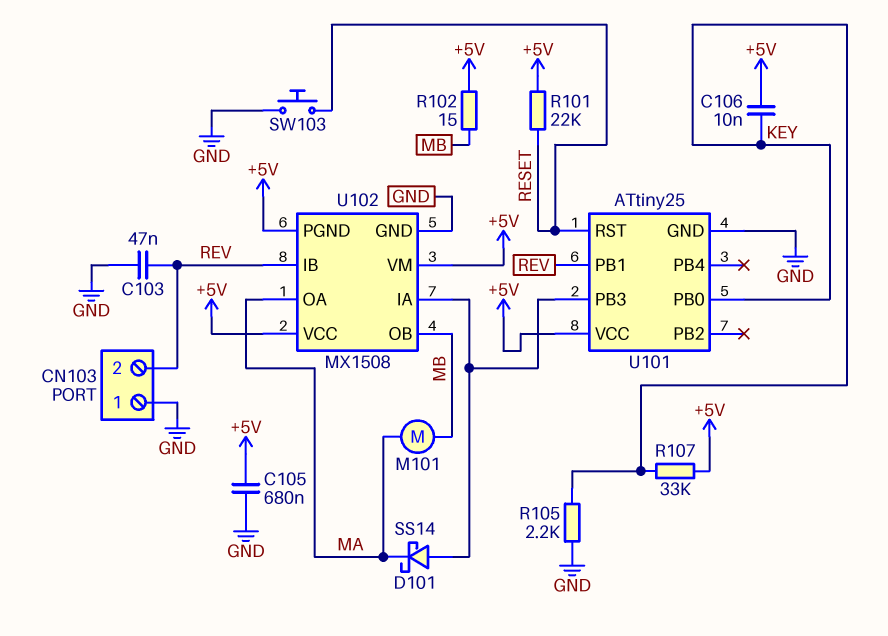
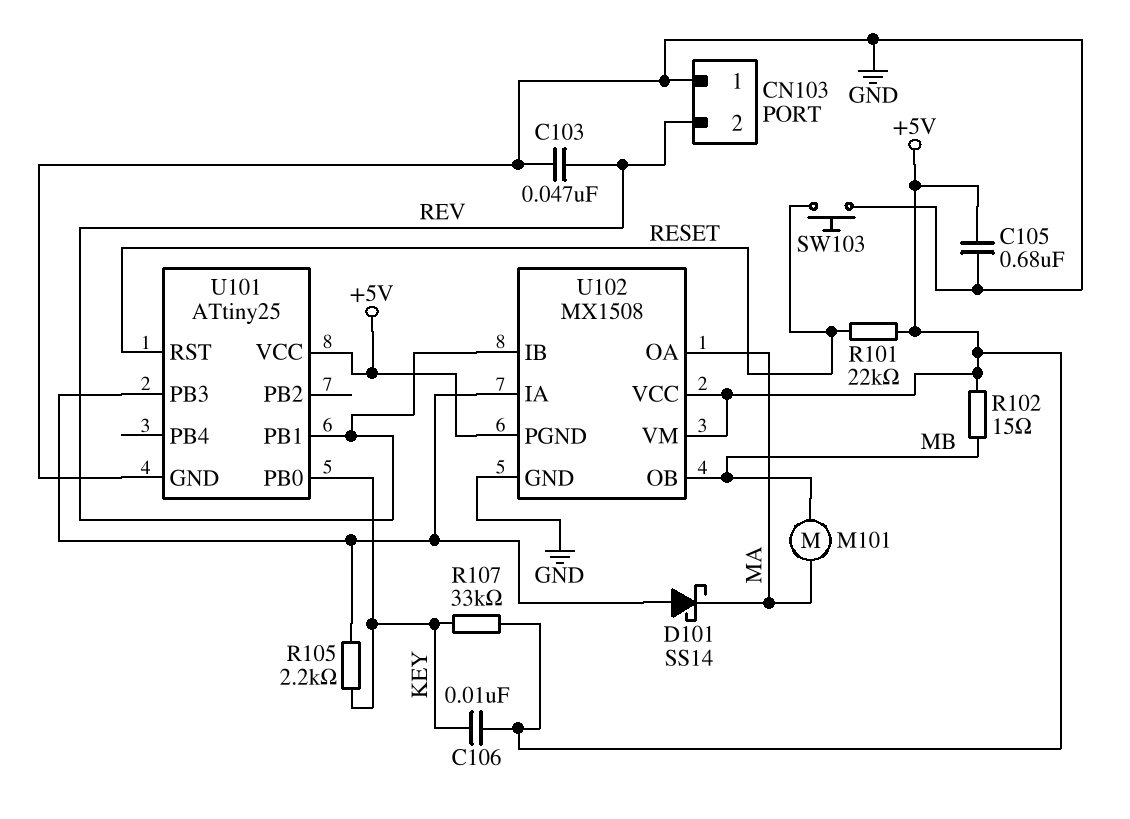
R105: 2.2k (GND, KEY) -> 2.2k (KEY, U101/PB3)

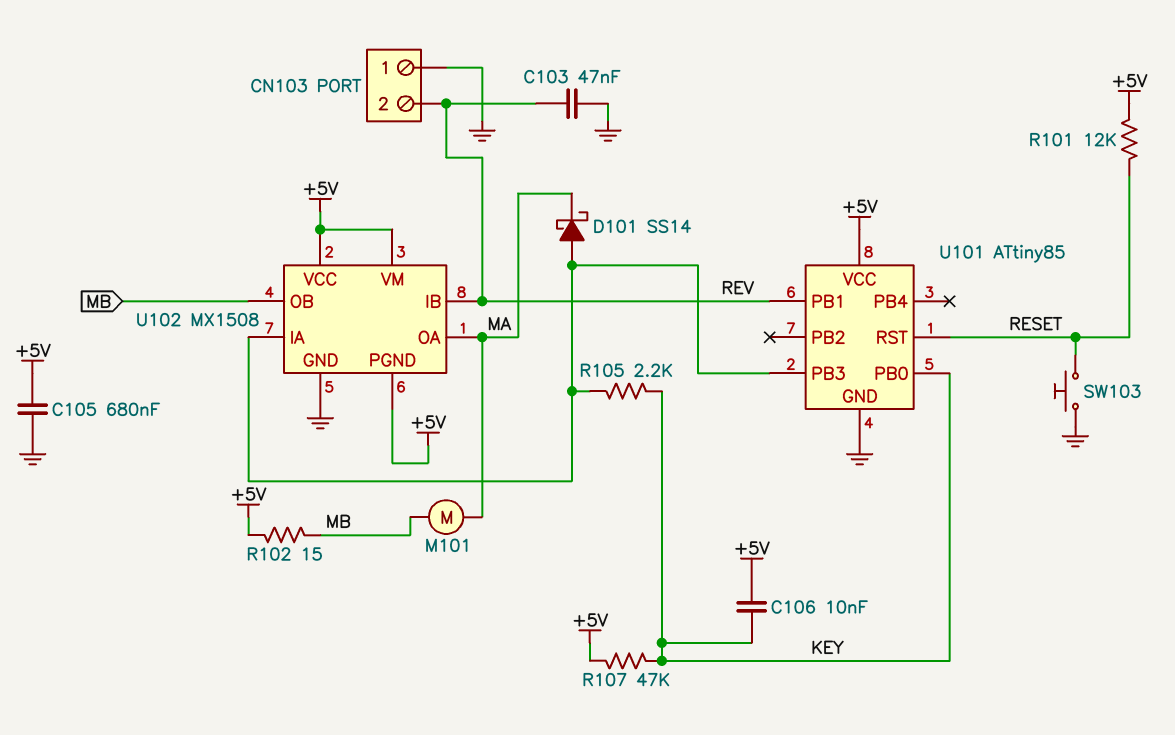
R101: 22k (+5V, RESET) -> 12k (+5V, RESET)
R107: 33k (+5V, KEY) -> 47k (+5V, KEY)
U101: ATtiny25 -> ATtiny85

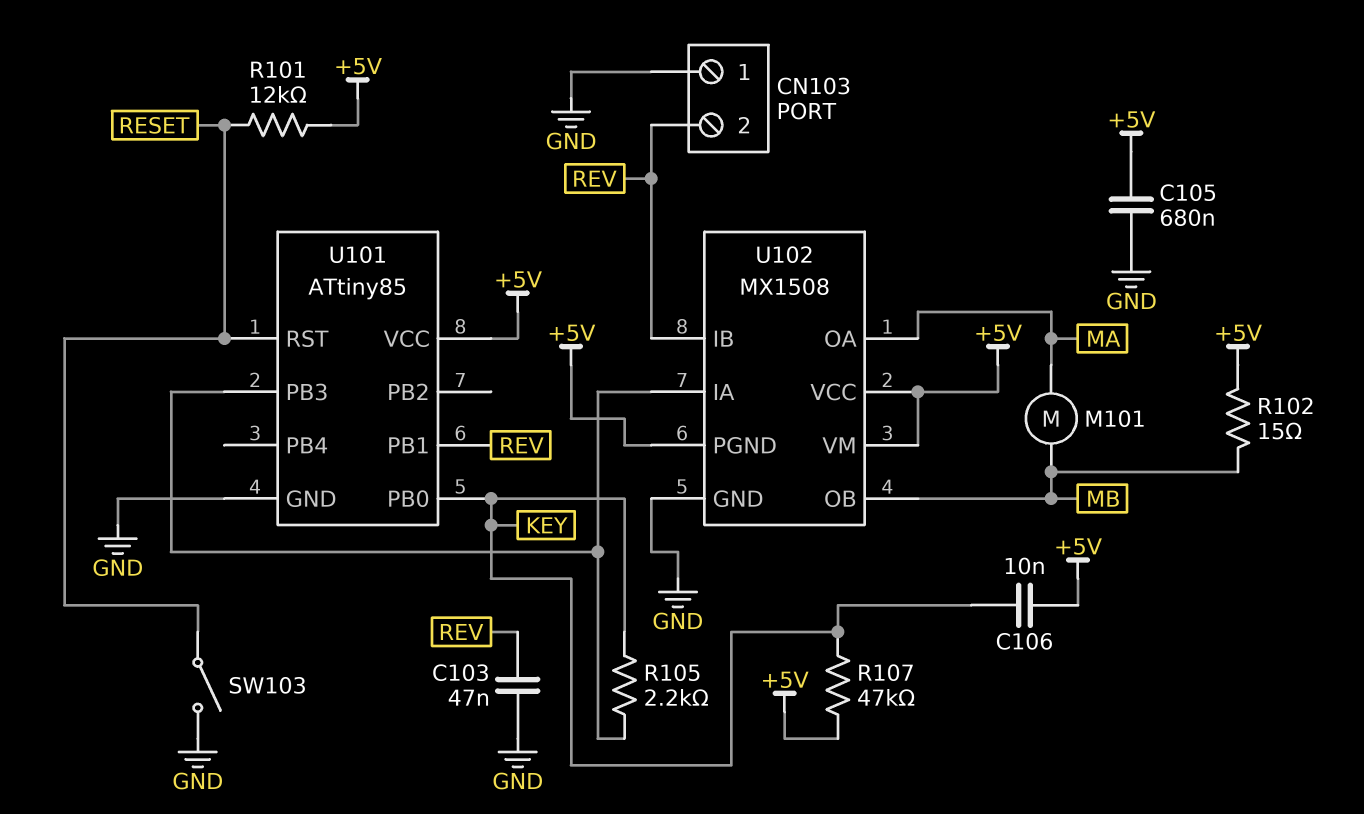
D101: schottky SS14 (A U101/PB3, K MA) -> none
SW103: button (GND, RESET) -> switch (GND, RESET)

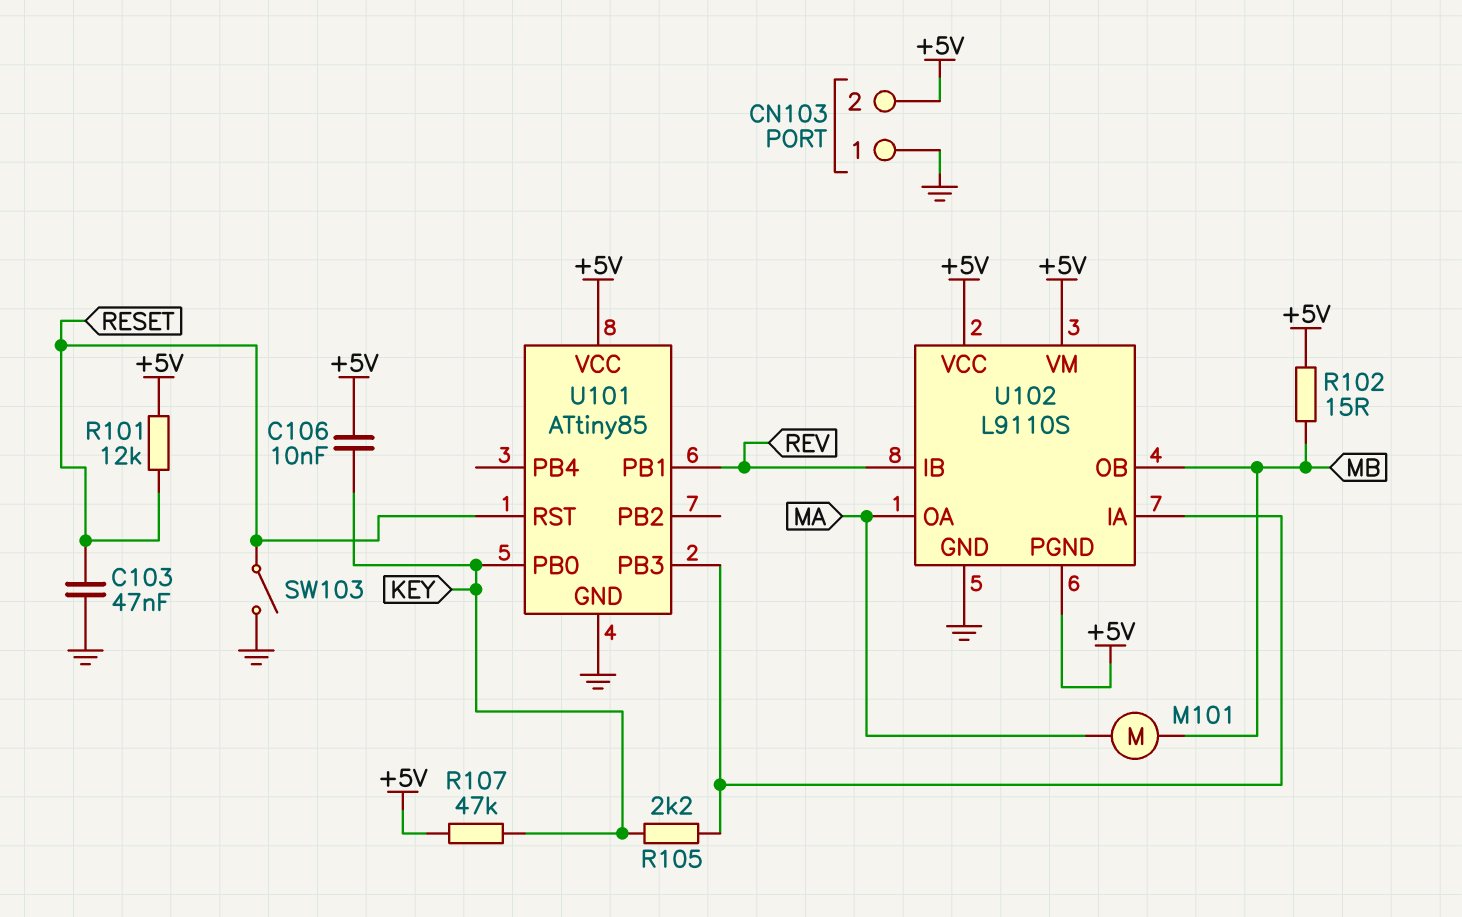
C103: 47nF (GND, REV) -> 47nF (GND, RESET)
C105: 680nF (+5V, GND) -> none
CN103 pin 2: REV -> +5V
U102: MX1508 -> L9110S

